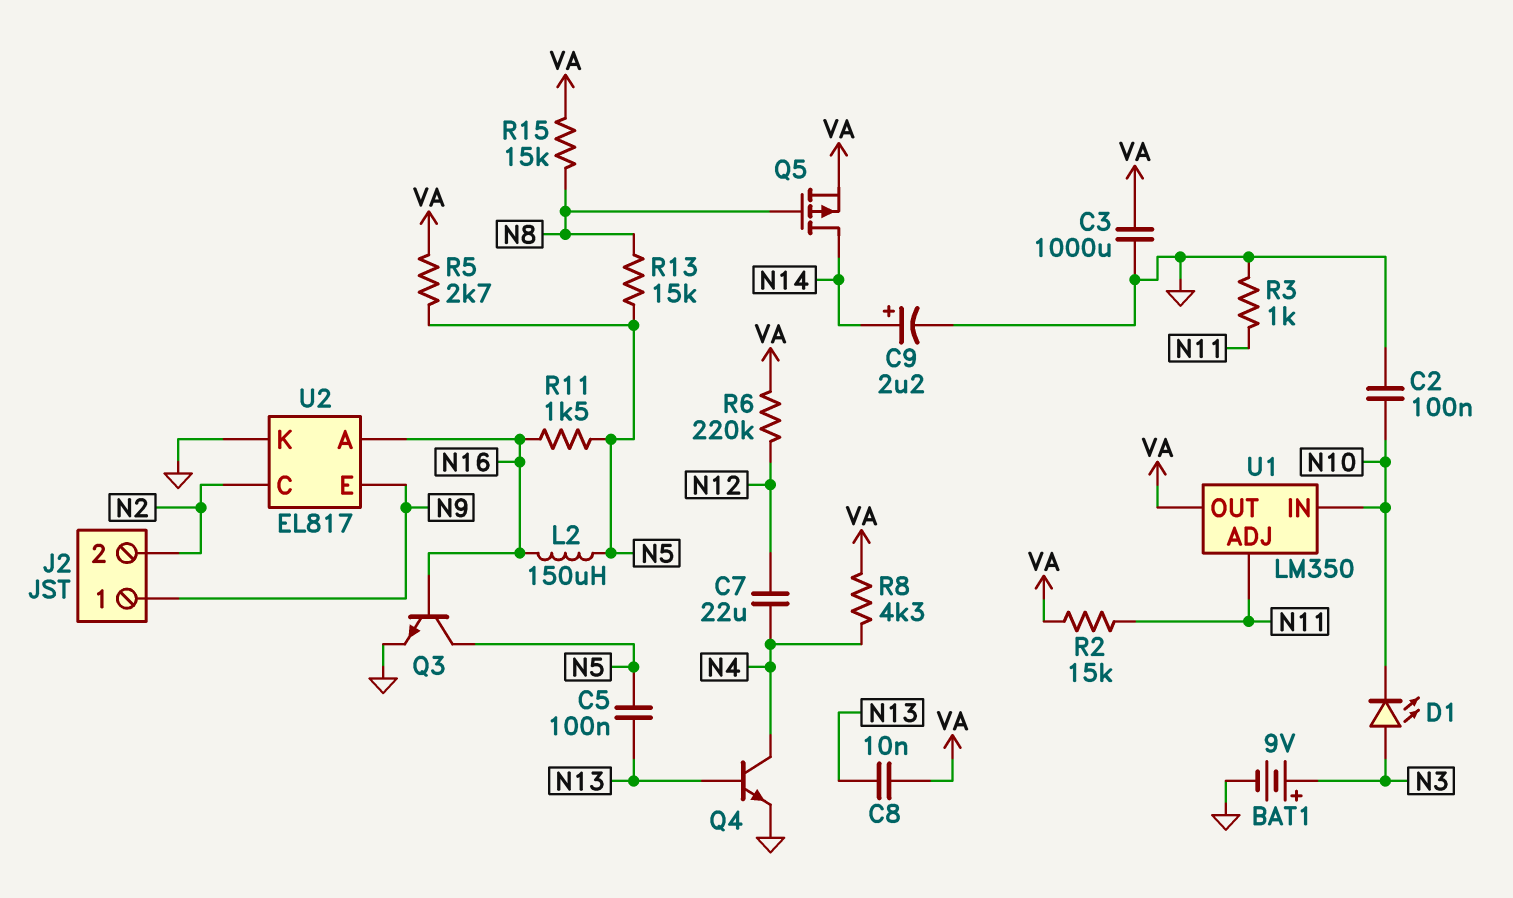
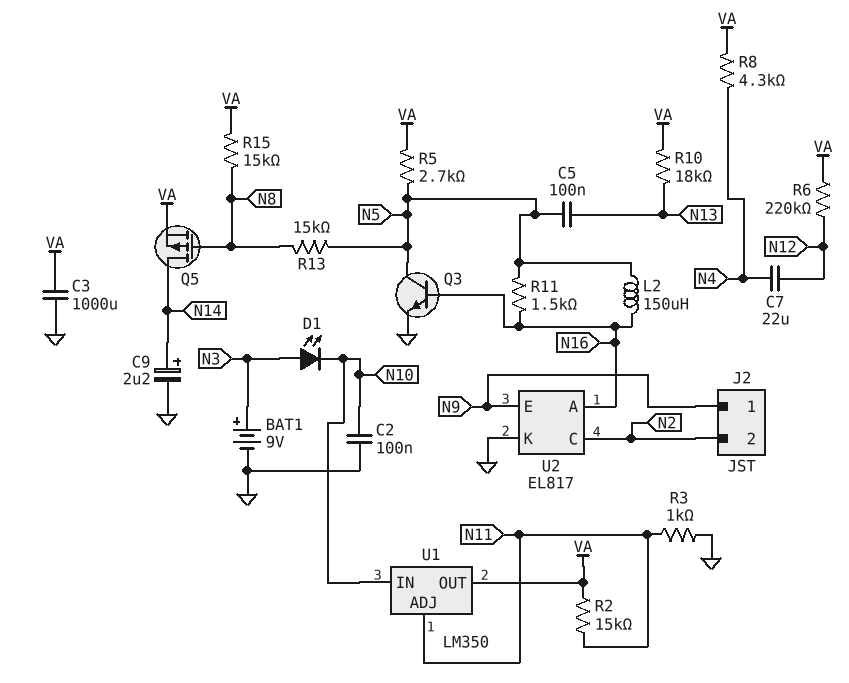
C8: 10nF (N13, VA) -> none
Q4: NPN (B N13, C N4, E GND) -> none
R10: none -> 18k (N13, VA)

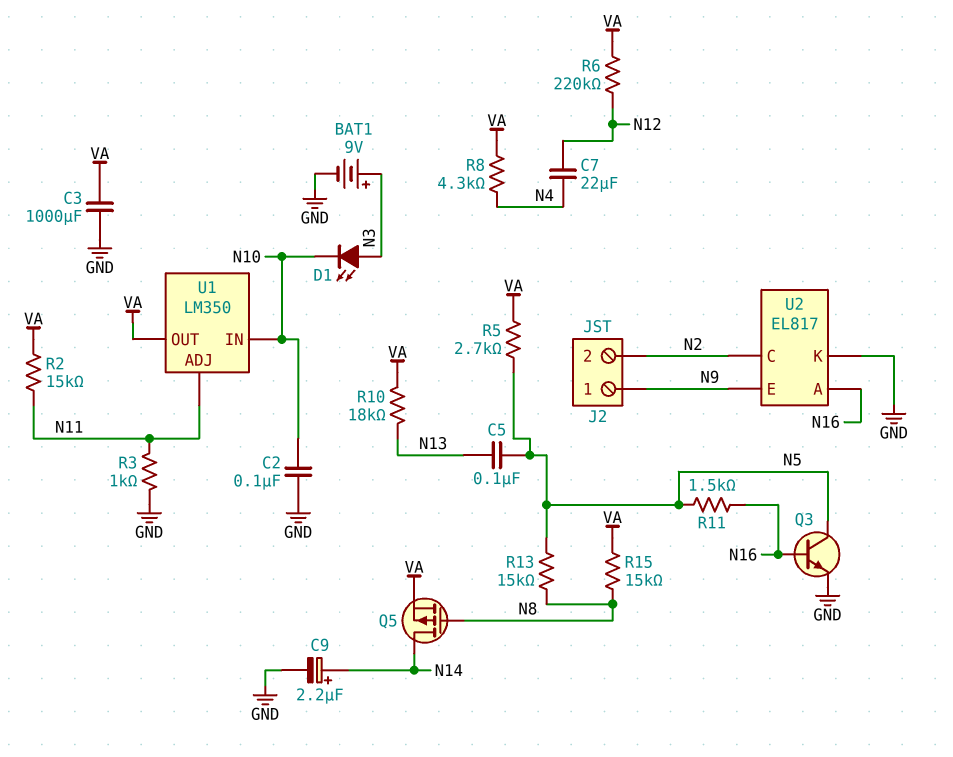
L2: 150uH (N5, N16) -> none

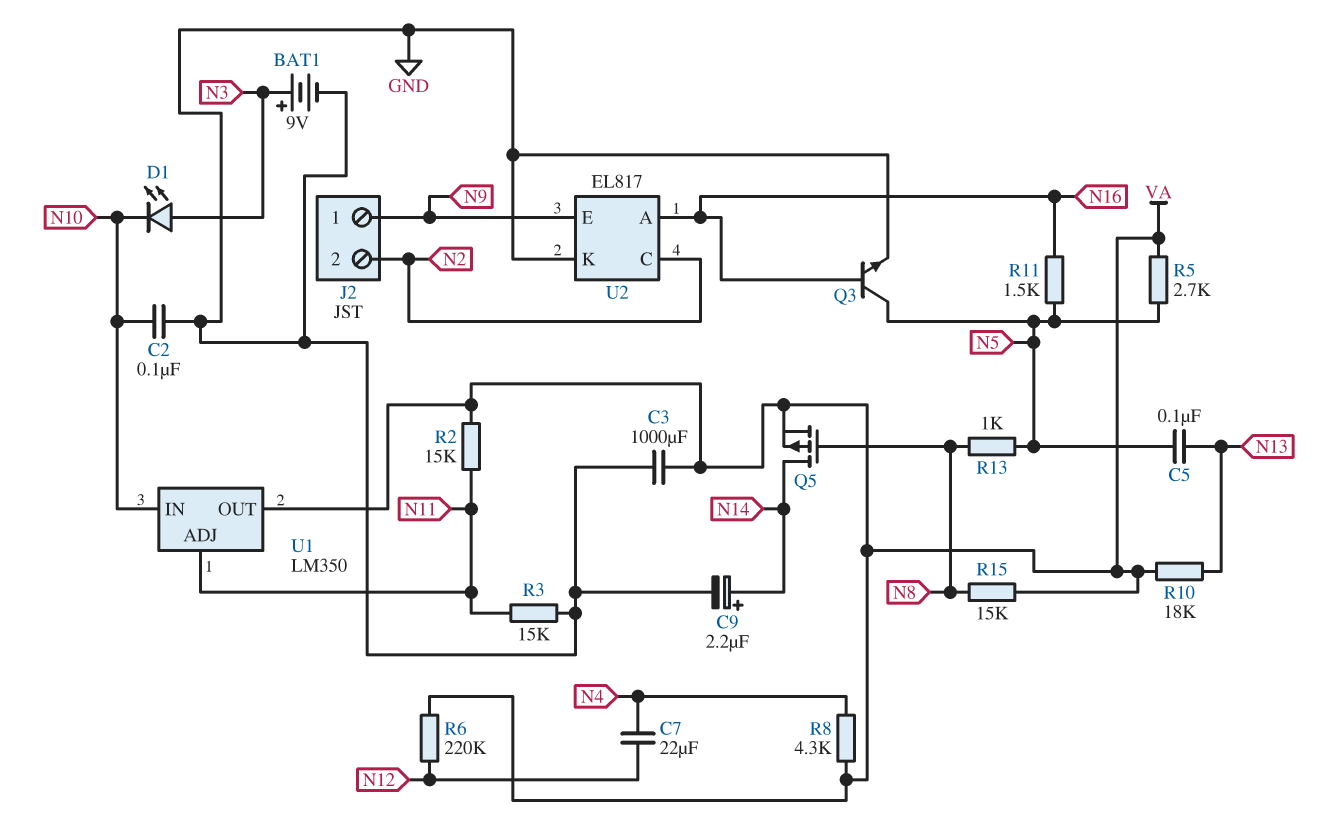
R3: 1k (GND, N11) -> 15k (GND, N11)
R13: 15k (N5, N8) -> 1k (N5, N8)

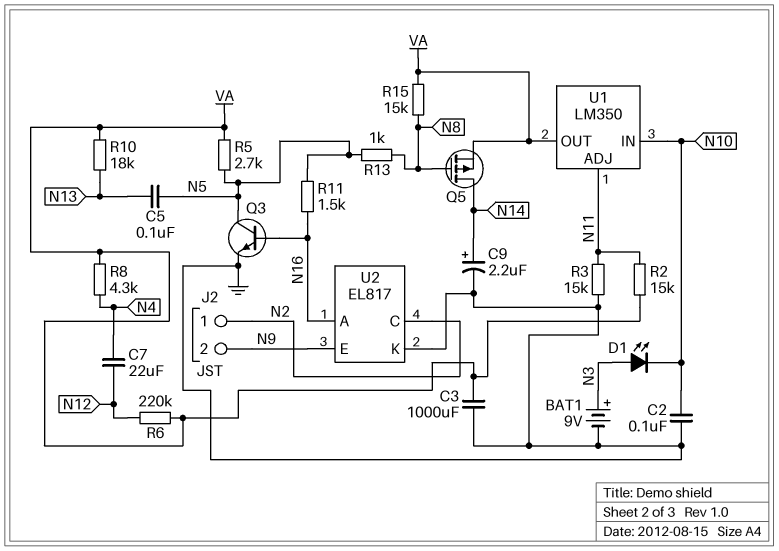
J2 pin 1: N9 -> N2
J2 pin 2: N2 -> N9

